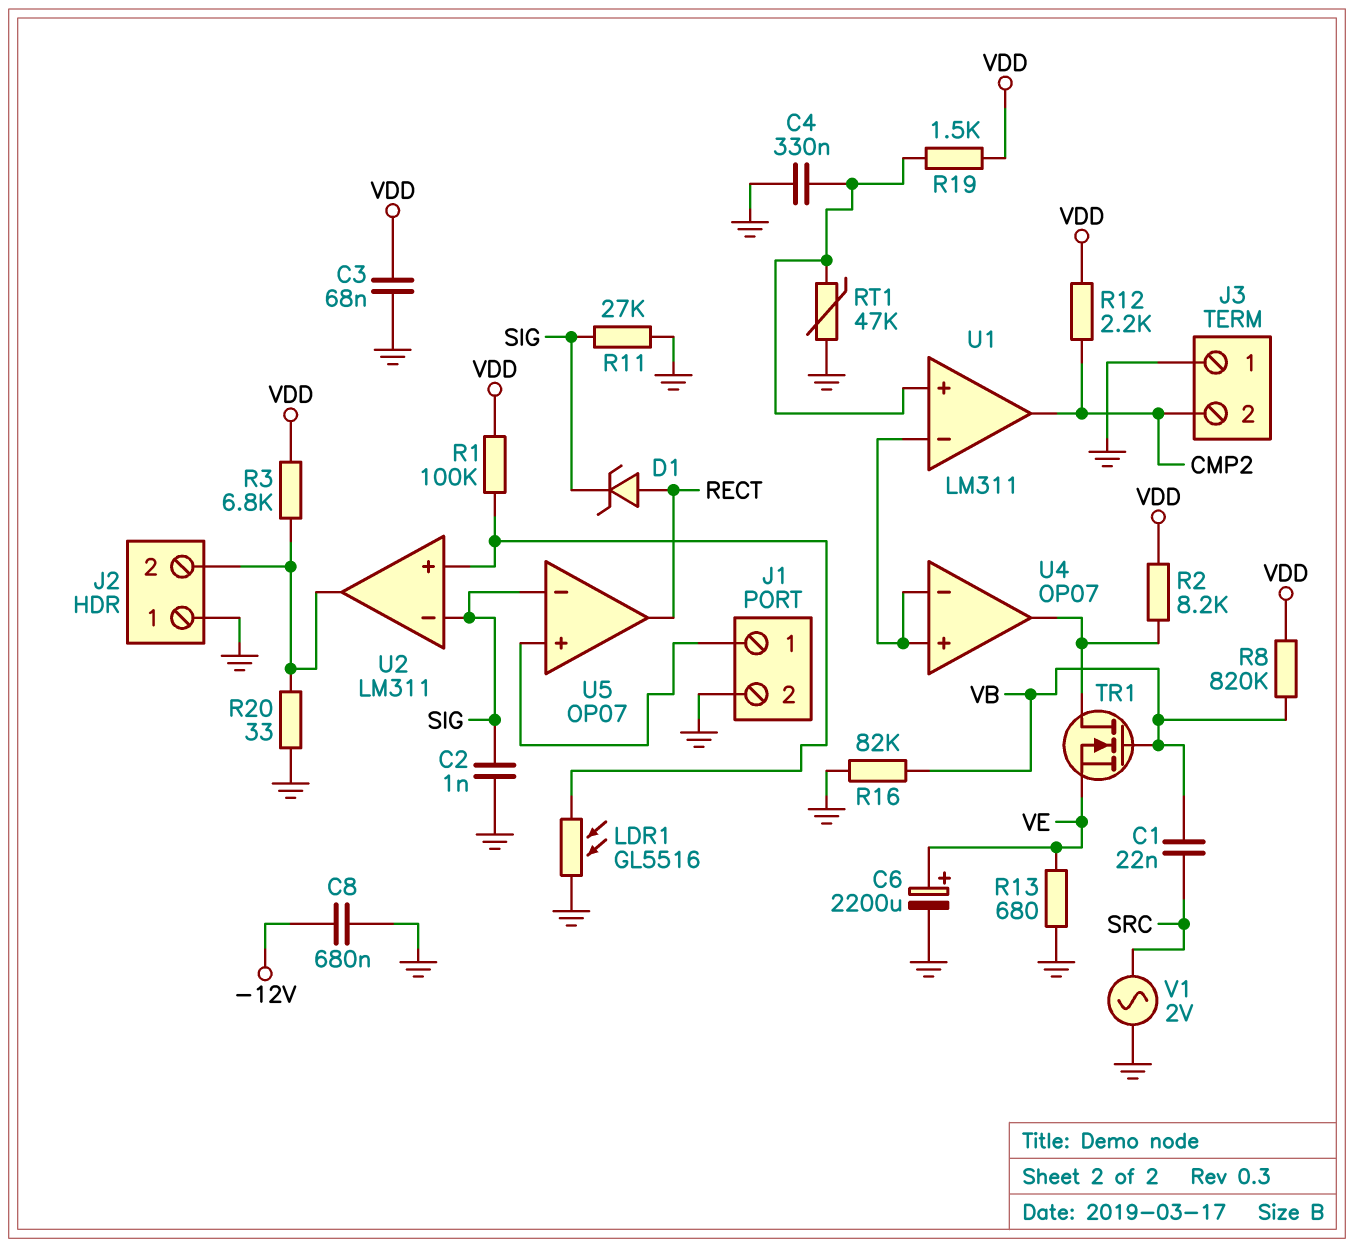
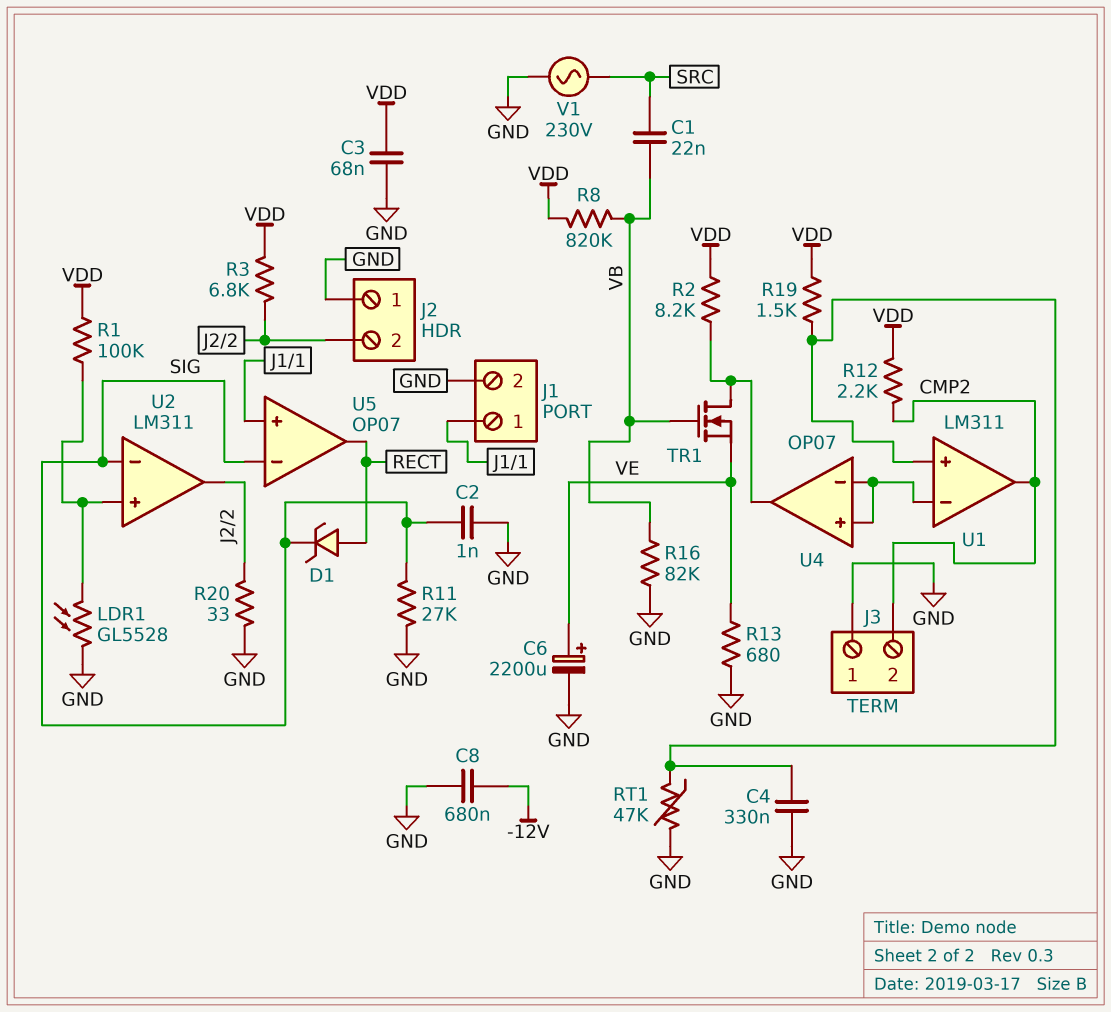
LDR1: GL5516 (GND, U2/in+) -> GL5528 (GND, U2/in+)
V1: AC 2V (GND, SRC) -> AC 230V (GND, SRC)

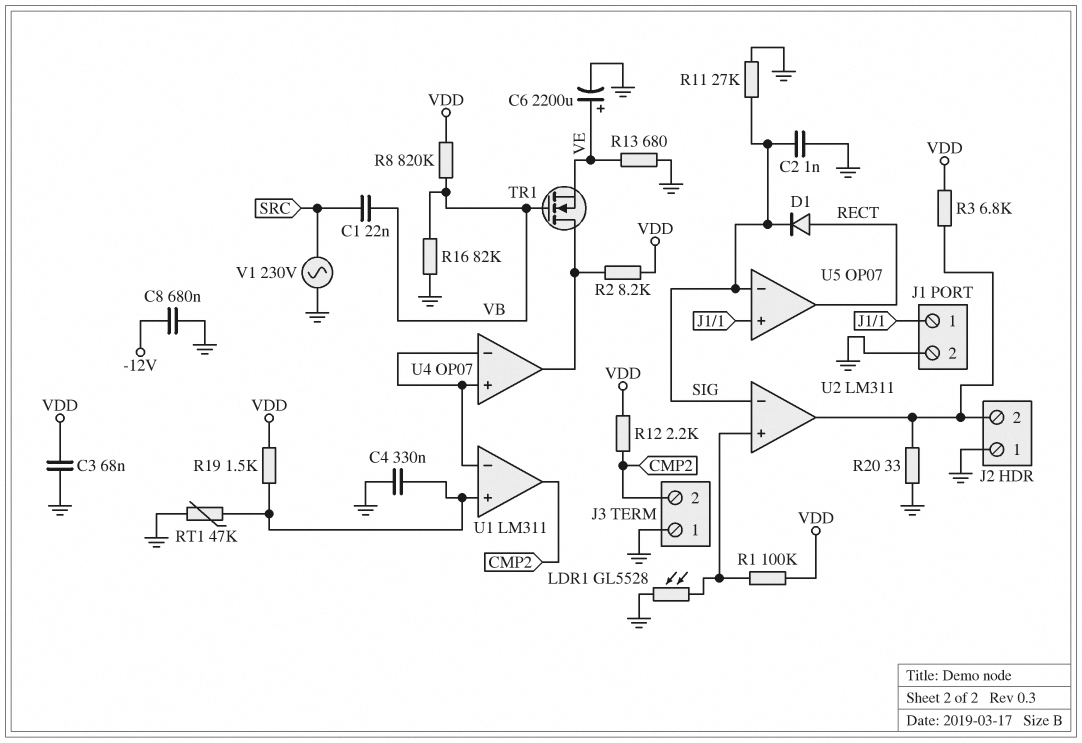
D1: zener (A RECT, K SIG) -> diode (A RECT, K SIG)

